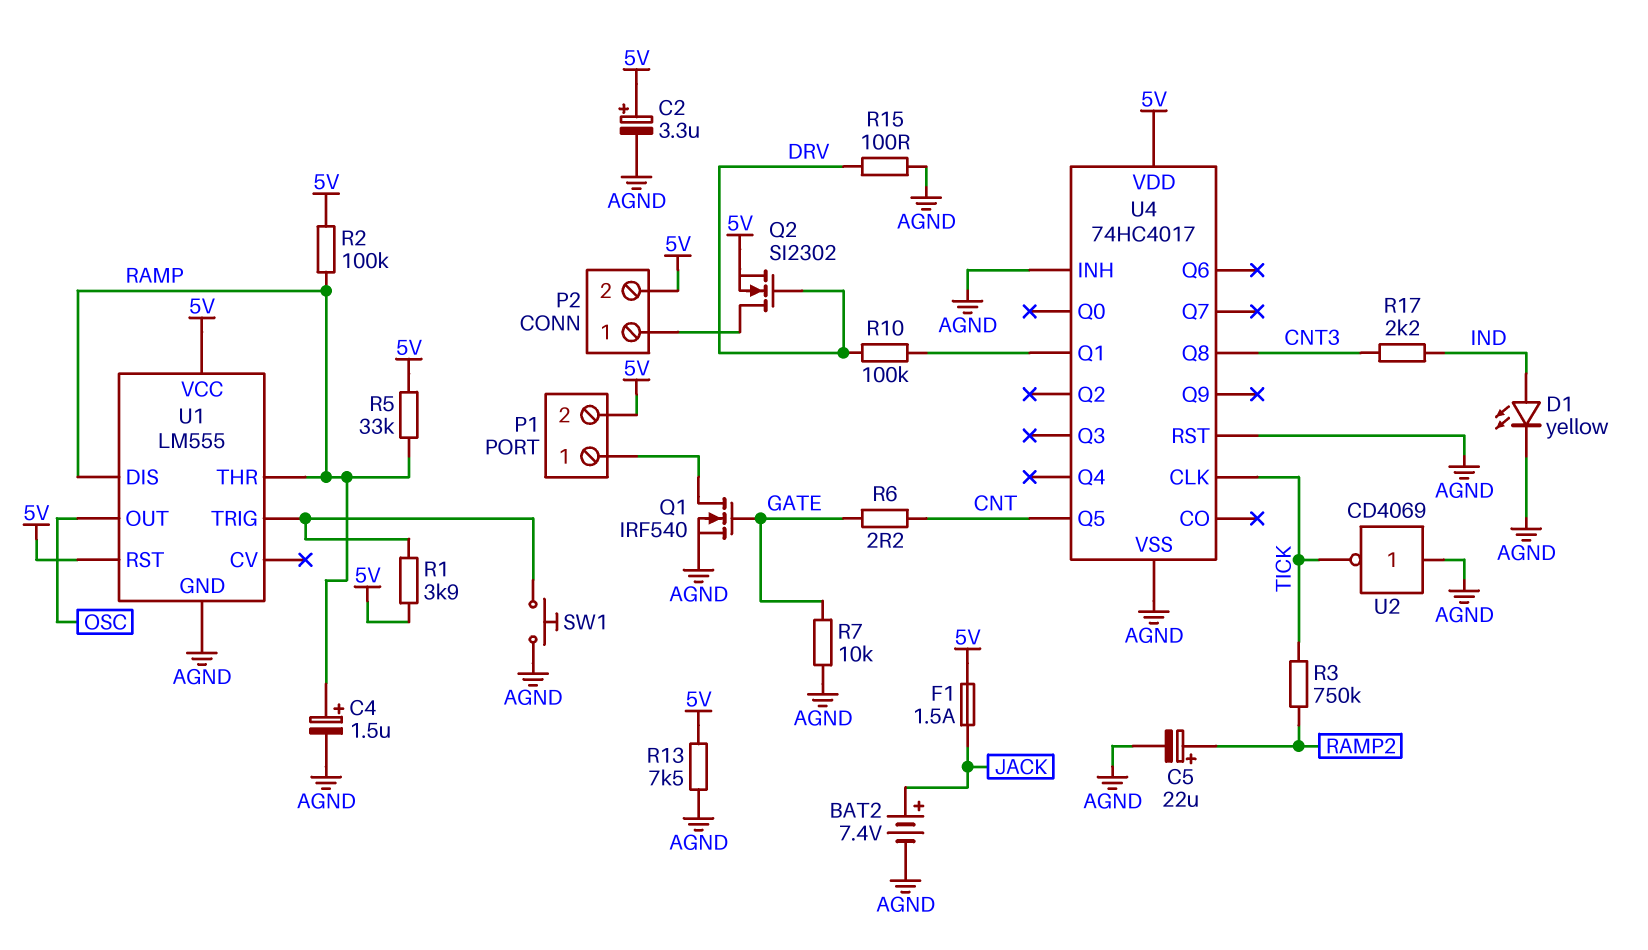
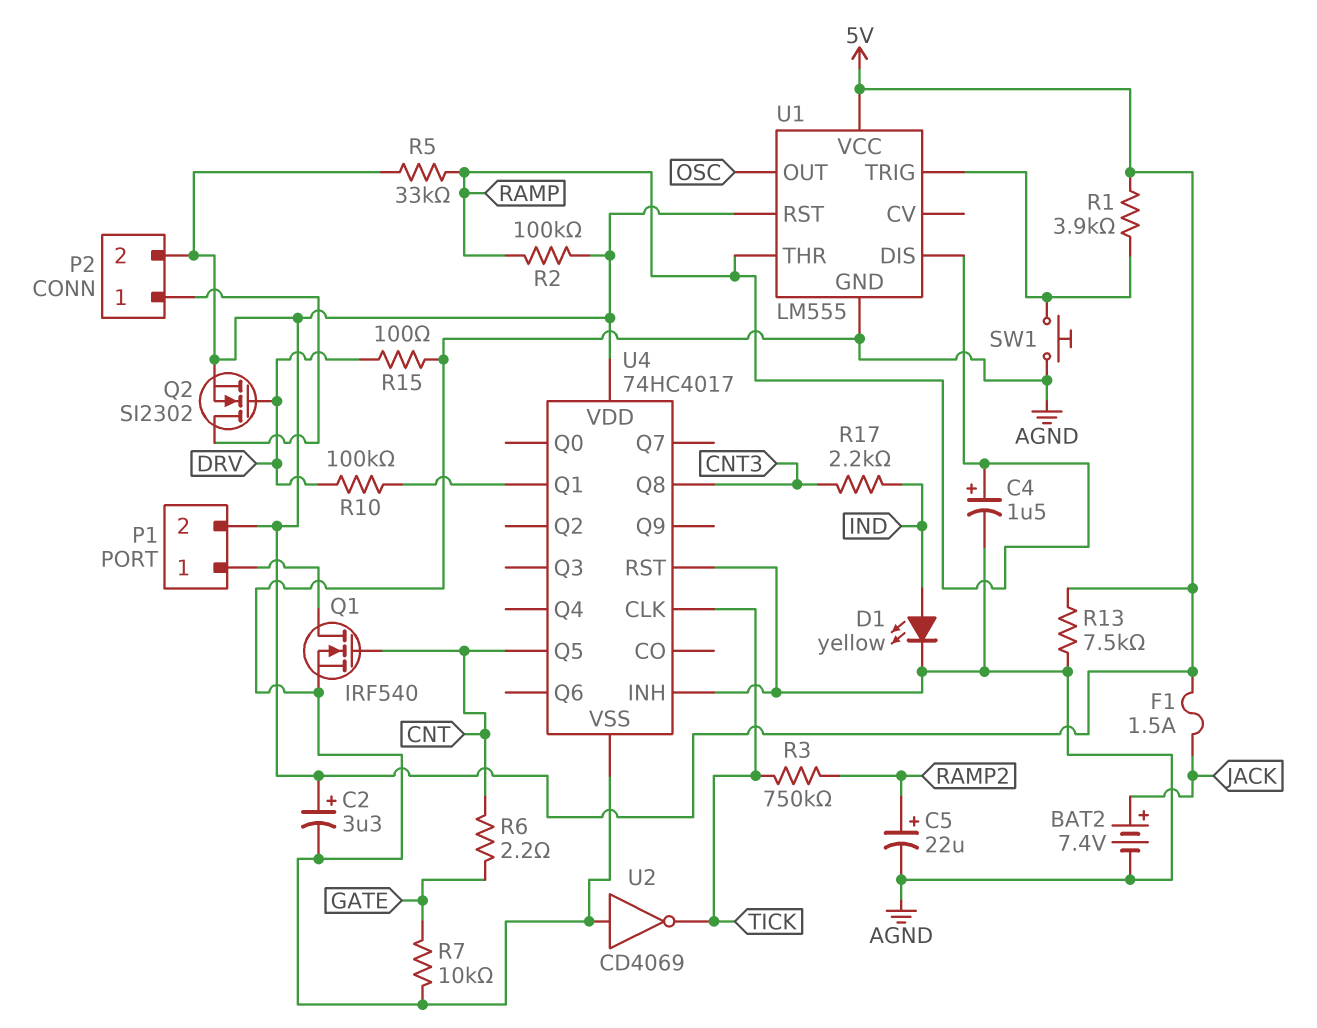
Q1: NMOS IRF540 (G GATE, D P1/1, S AGND) -> NMOS IRF540 (G CNT, D P1/1, S AGND)

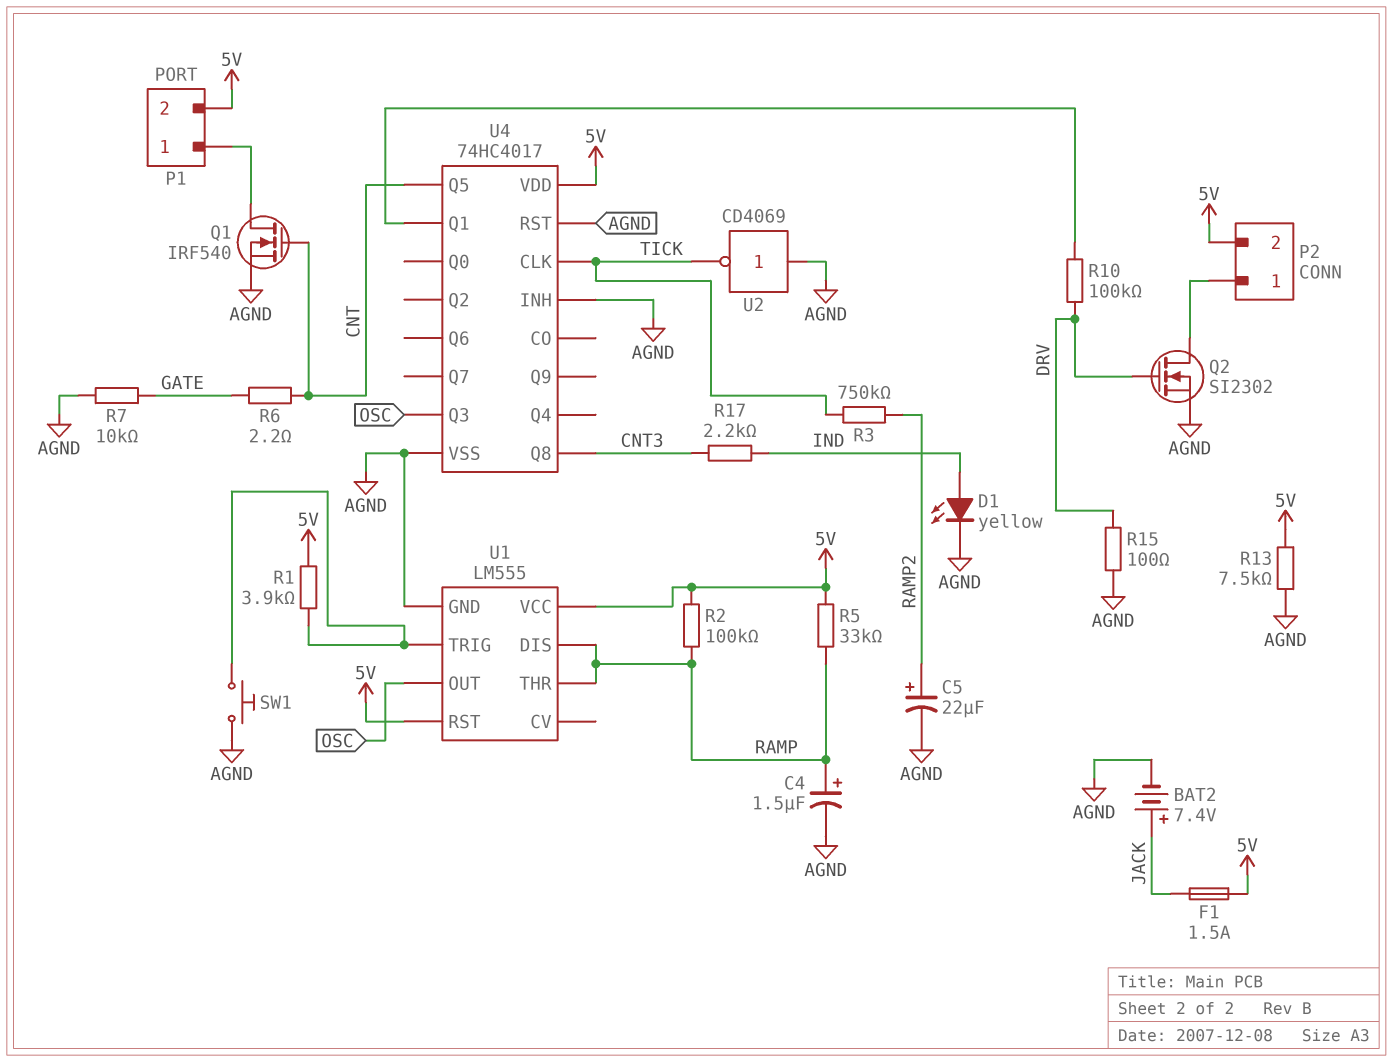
C2: 3.3uF (plus 5V, minus AGND) -> none
Q2: NMOS SI2302 (G DRV, D P2/1, S 5V) -> NMOS SI2302 (G DRV, D P2/1, S AGND)
U4 pin Q3: none -> OSC

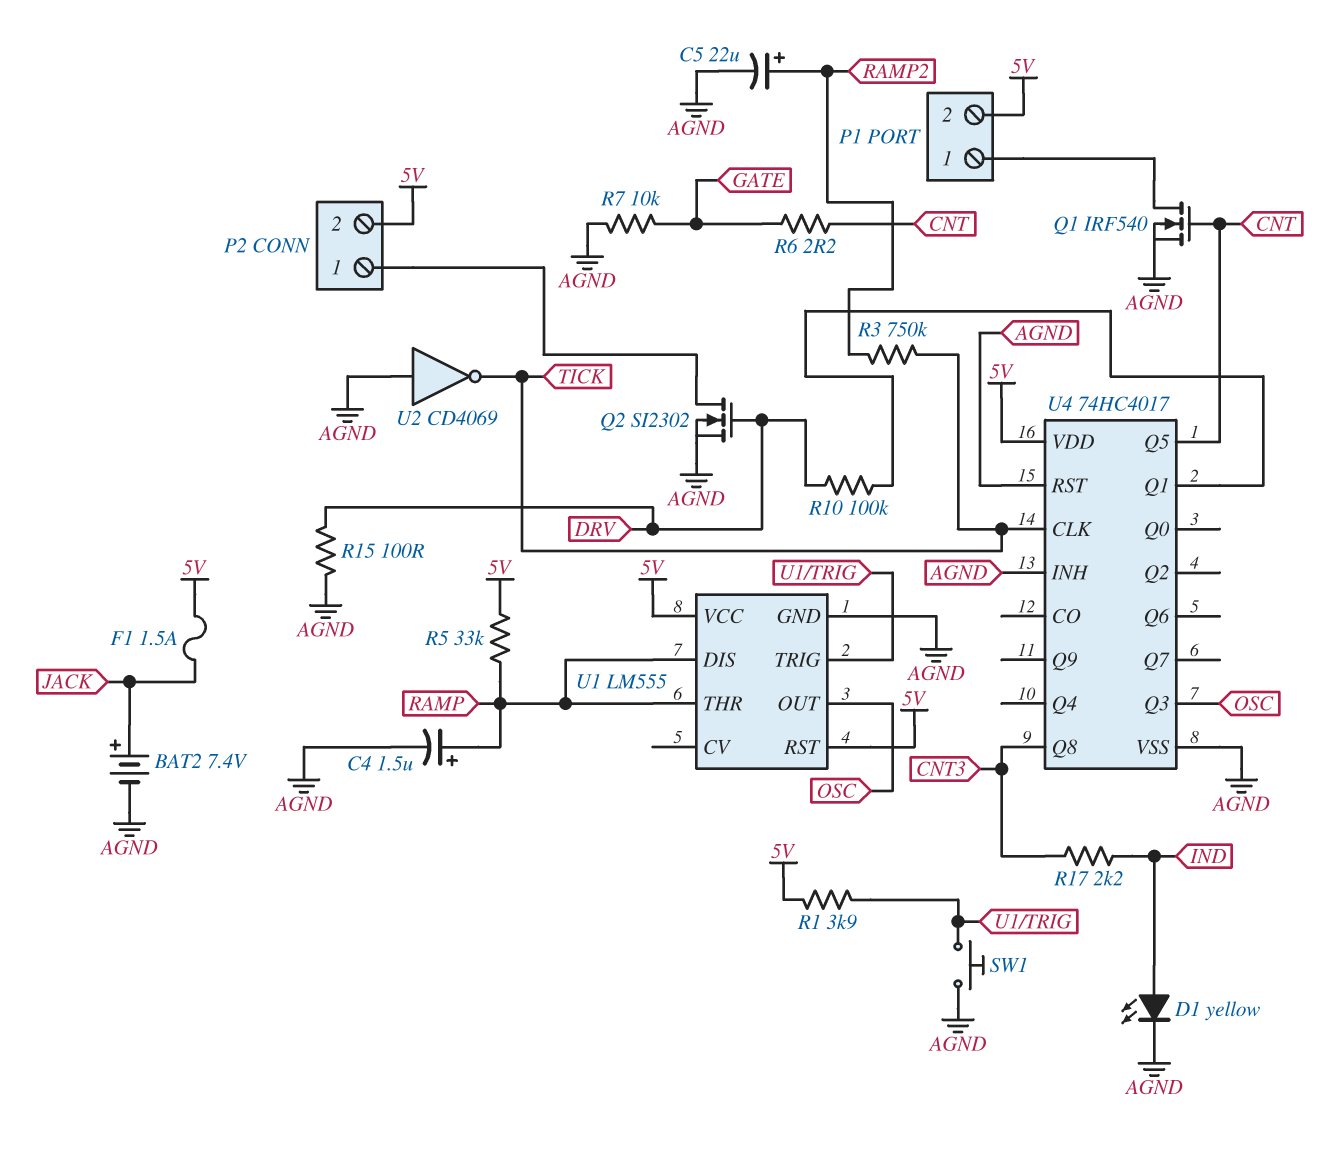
R2: 100k (5V, RAMP) -> none
R13: 7.5k (5V, AGND) -> none

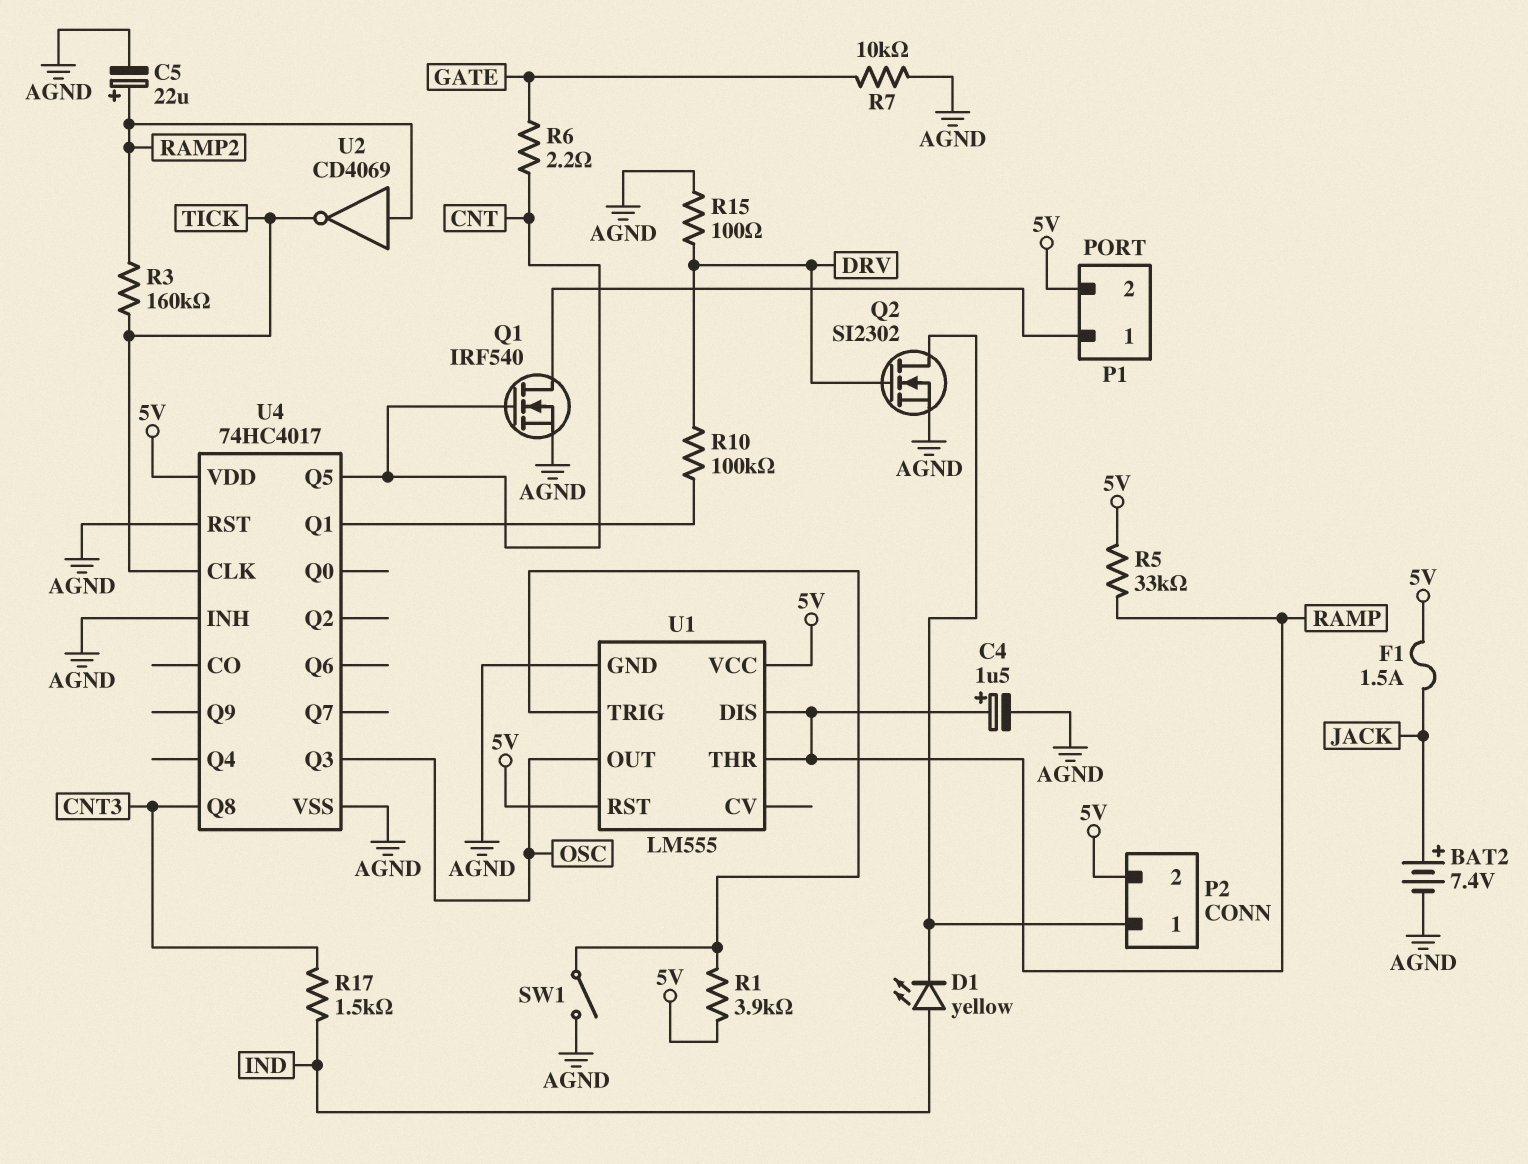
D1: LED yellow (A IND, K AGND) -> LED yellow (A IND, K P2/1)
R3: 750k (RAMP2, TICK) -> 160k (RAMP2, TICK)
R17: 2.2k (CNT3, IND) -> 1.5k (CNT3, IND)
SW1: button (AGND, U1/TRIG) -> switch (AGND, U1/TRIG)
U2: NOT CD4069 (in AGND, out TICK) -> NOT CD4069 (in RAMP2, out TICK)

